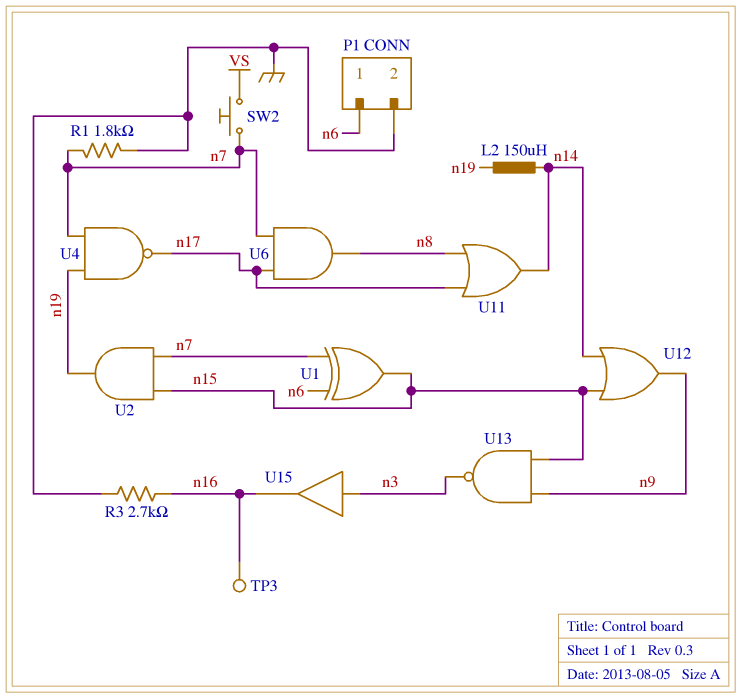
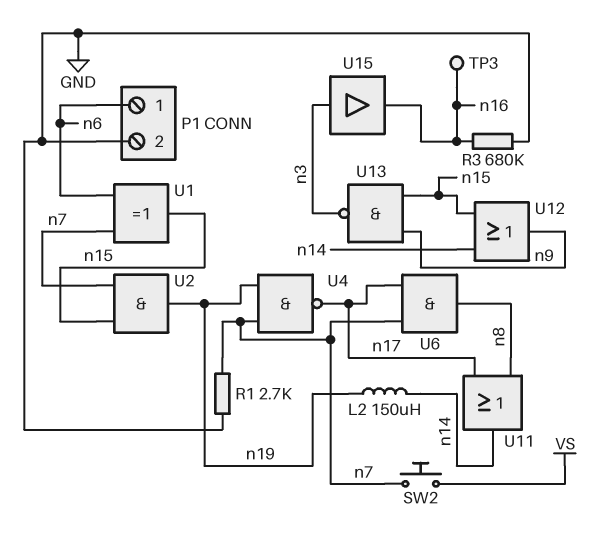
R1: 1.8k (GND, n7) -> 2.7k (GND, n7)
R3: 2.7k (GND, n16) -> 680k (GND, n16)

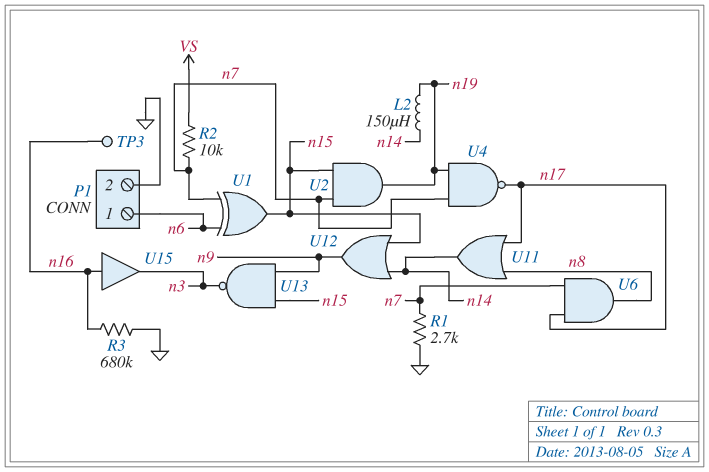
R2: none -> 10k (VS, n7)
SW2: button (VS, n7) -> none
U15: buffer (in n3, out n16) -> buffer (in n16, out n3)

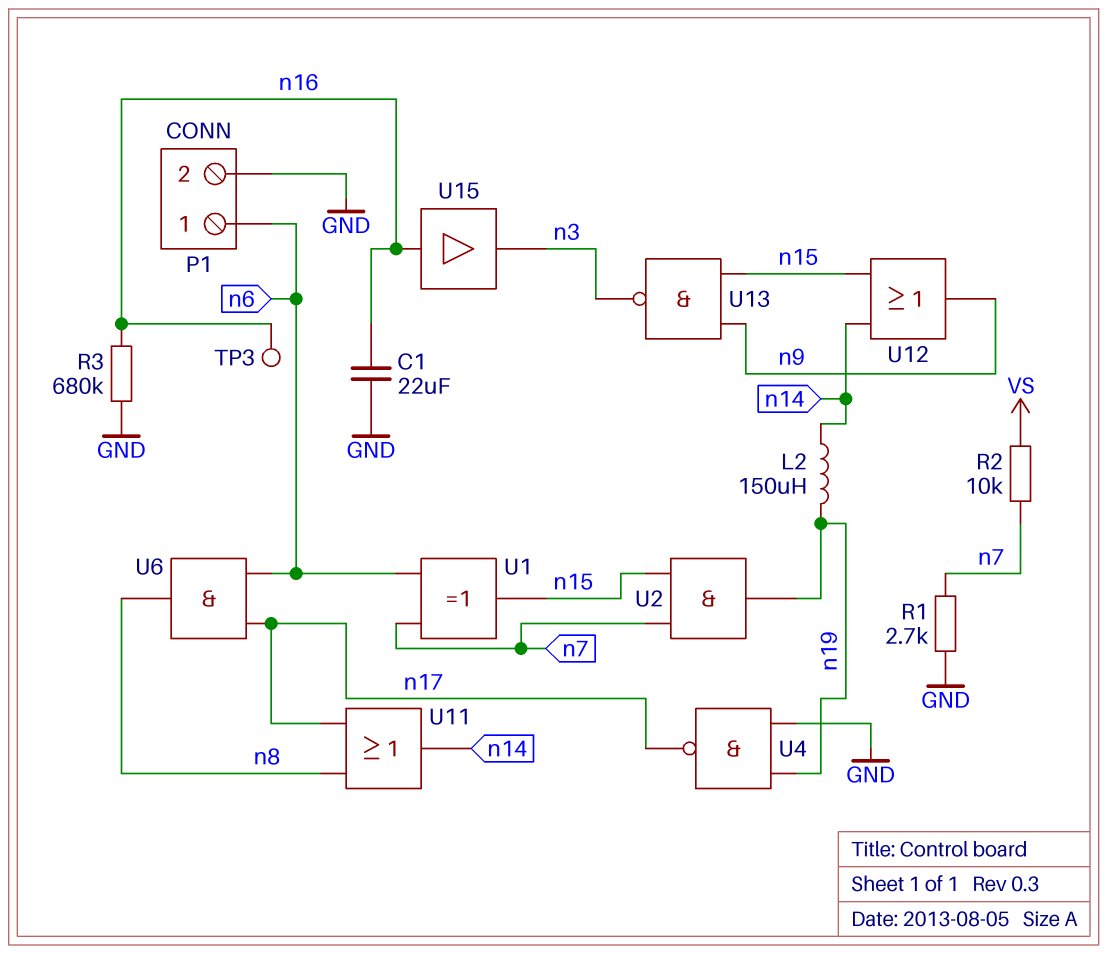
C1: none -> 22uF (GND, n16)
U4: NAND (in n7, in n19, out n17) -> NAND (in GND, in n19, out n17)
U6: AND (in n7, in n17, out n8) -> AND (in n6, in n17, out n8)

